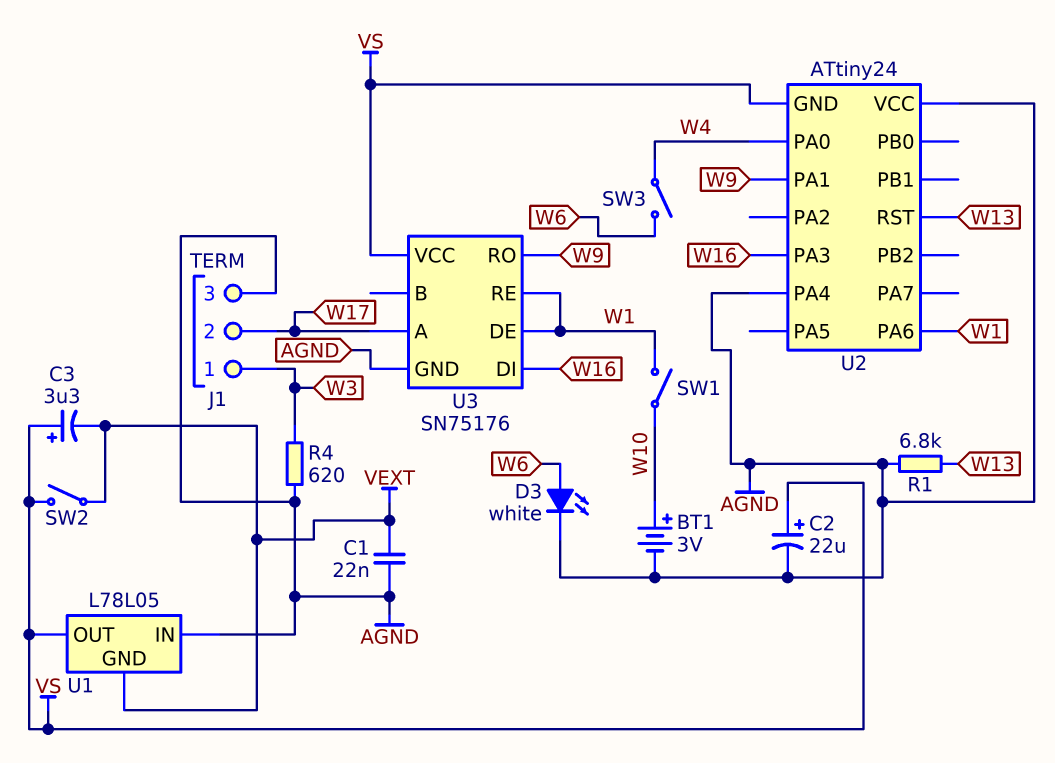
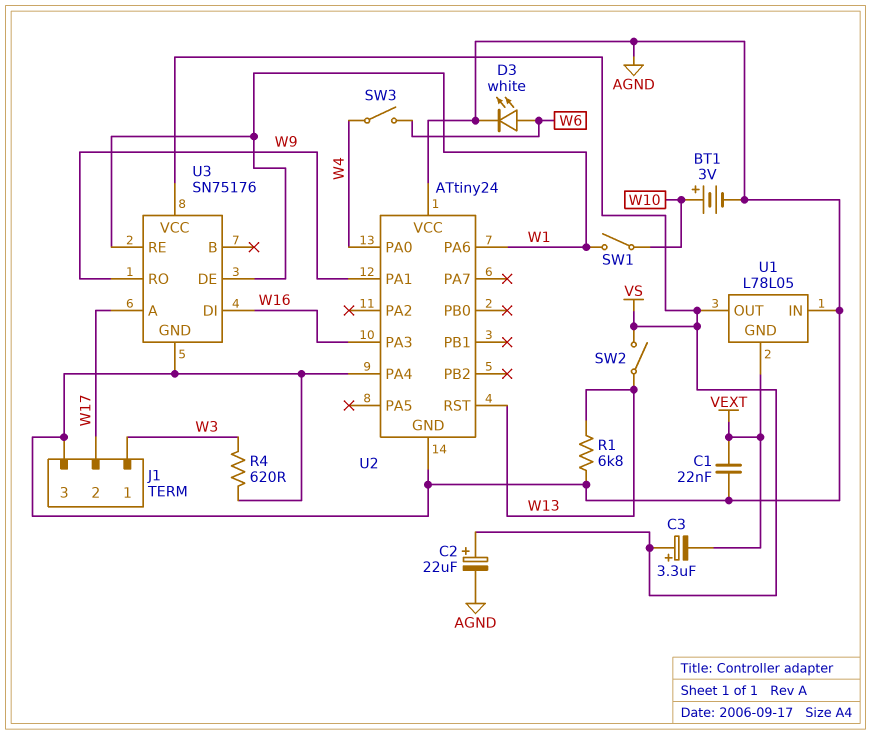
SW2: switch (VEXT, VS) -> switch (VS, W13)
U2 pin GND: VS -> AGND

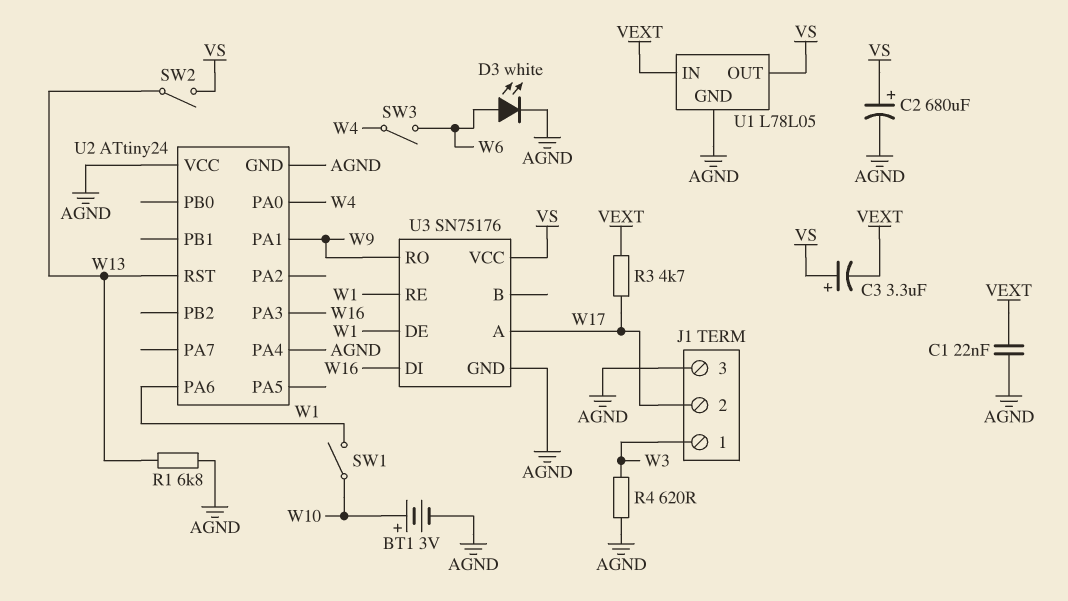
C2: 22uF (plus VS, minus AGND) -> 680uF (plus VS, minus AGND)
R3: none -> 4.7k (VEXT, W17)
U1 pin GND: VEXT -> AGND
U1 pin IN: AGND -> VEXT

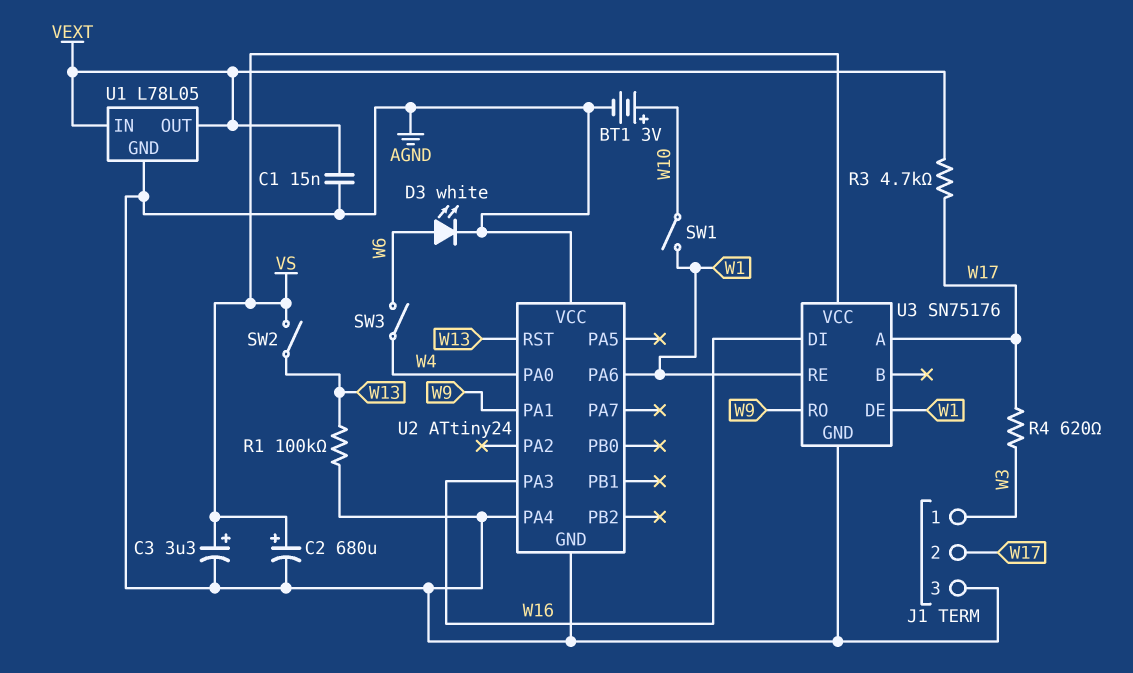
C1: 22nF (AGND, VEXT) -> 15nF (AGND, VEXT)
C3: 3.3uF (plus VS, minus VEXT) -> 3.3uF (plus VS, minus AGND)
R1: 6.8k (AGND, W13) -> 100k (AGND, W13)
R4: 620 (AGND, W3) -> 620 (W3, W17)
U1 pin OUT: VS -> VEXT

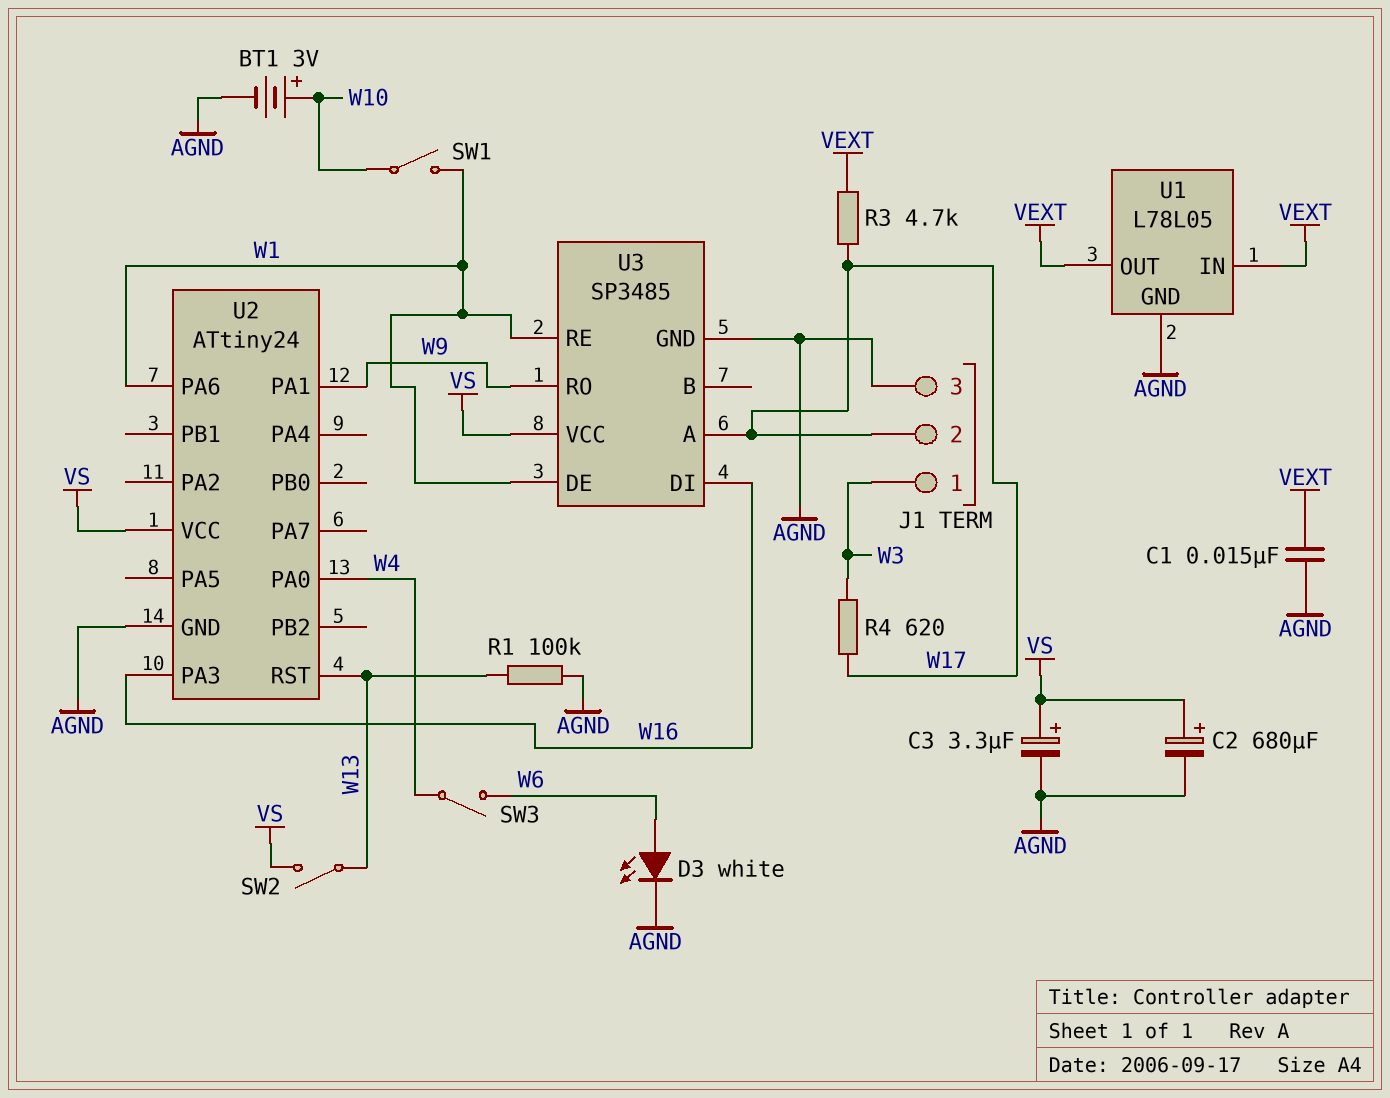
U2 pin PA4: AGND -> none
U2 pin VCC: AGND -> VS
U3: SN75176 -> SP3485

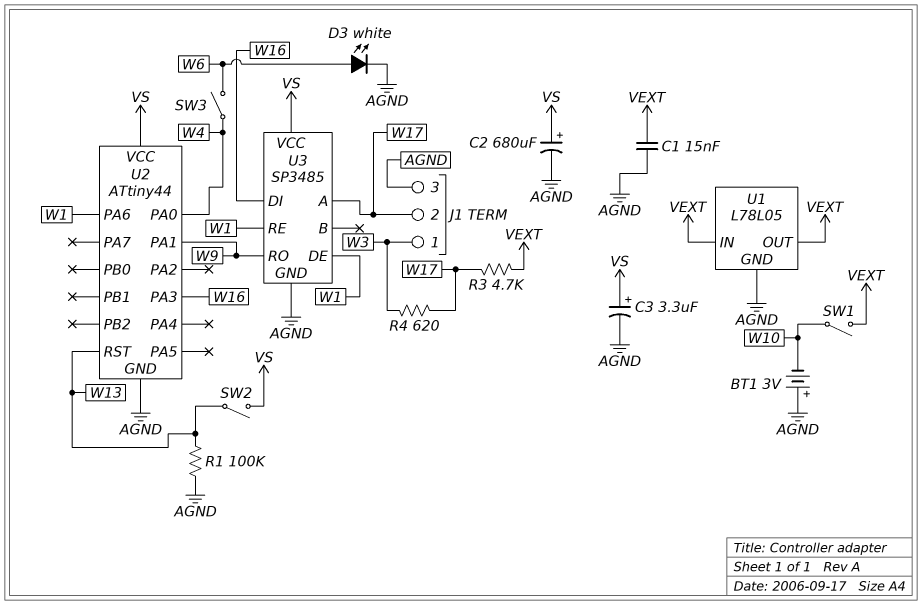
BT1: 3V (plus W10, minus AGND) -> 3V (plus AGND, minus W10)
SW1: switch (W1, W10) -> switch (VEXT, W10)
U2: ATtiny24 -> ATtiny44

